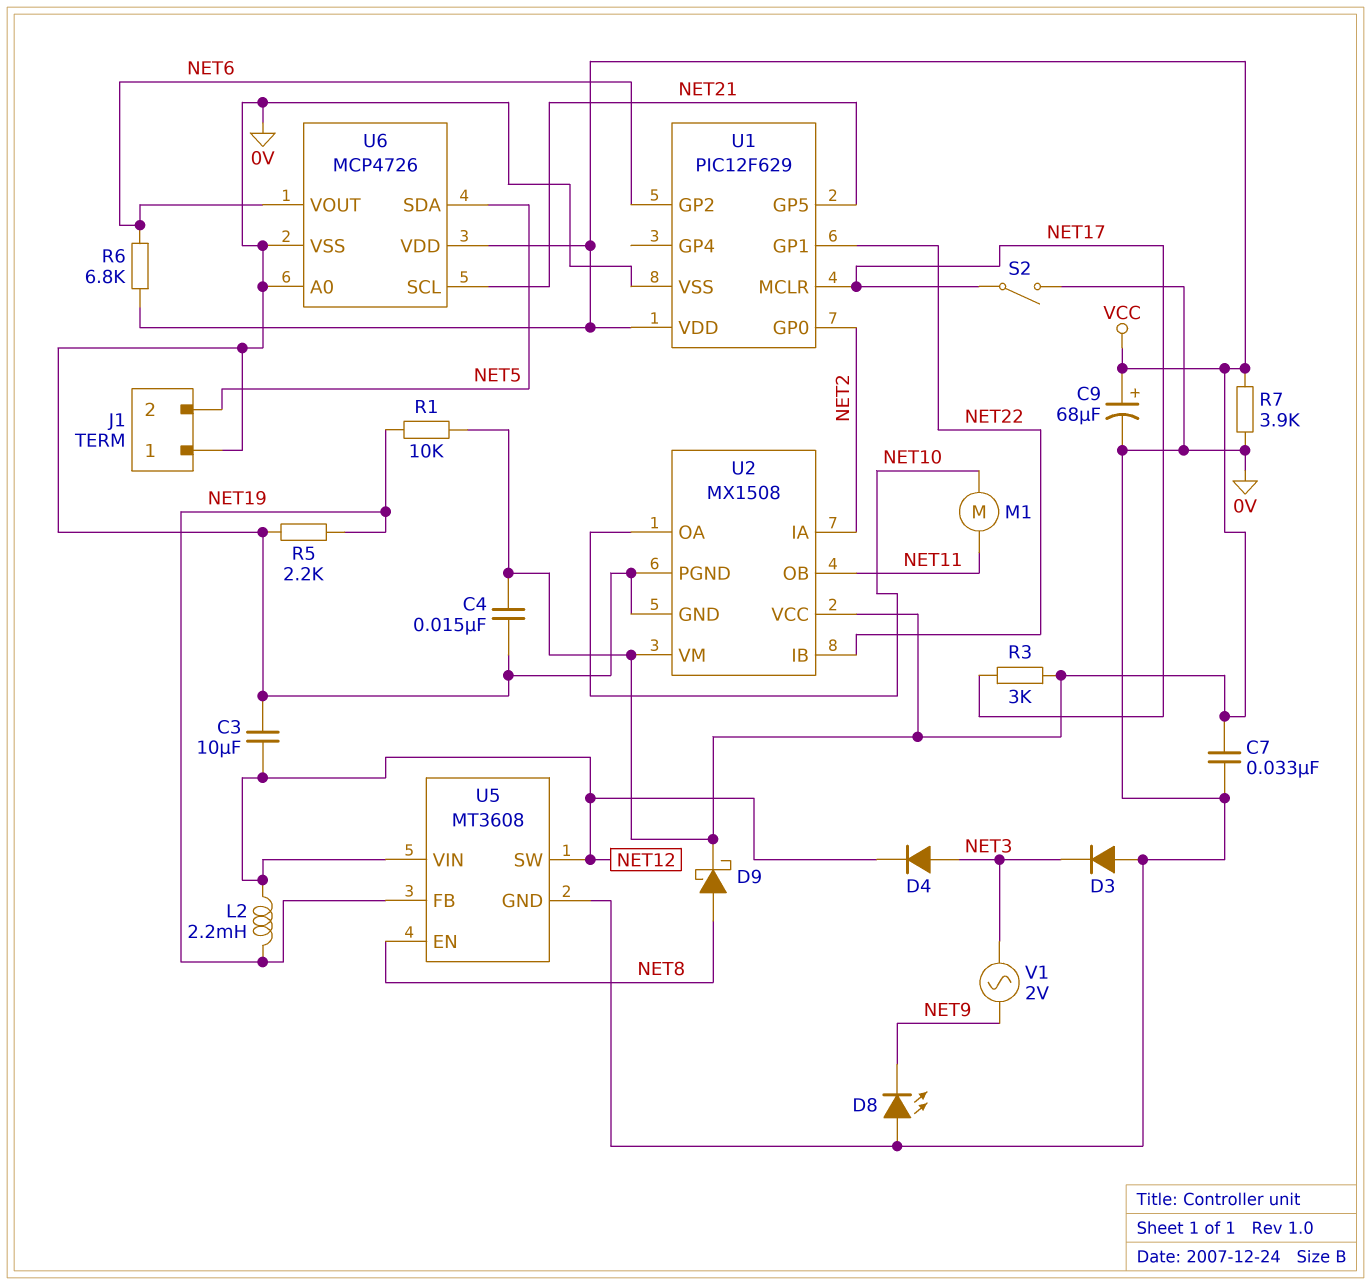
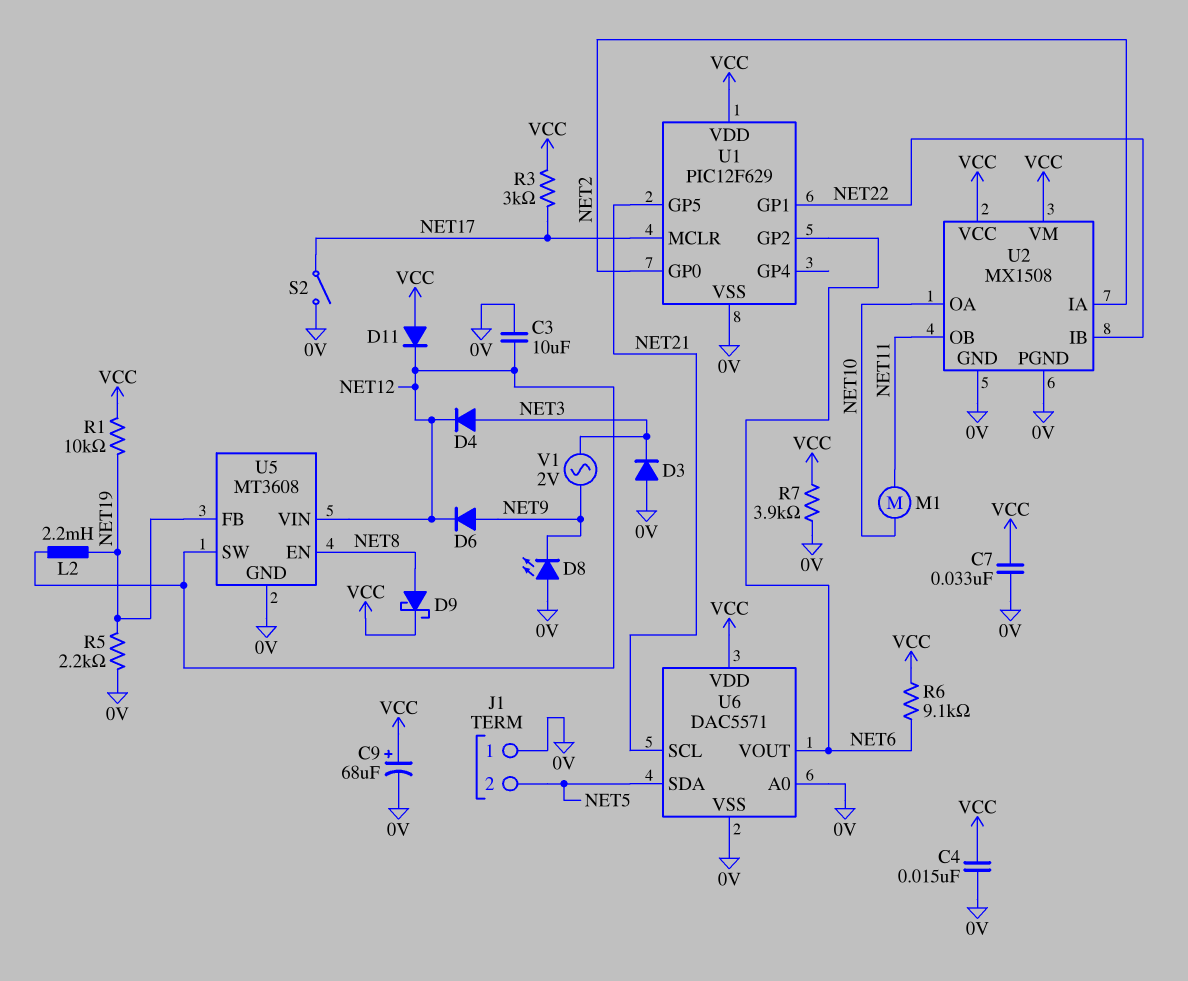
D6: none -> diode (A NET9, K NET12)
D11: none -> diode (A VCC, K NET12)
R6: 6.8k (NET6, VCC) -> 9.1k (NET6, VCC)
U6: MCP4726 -> DAC5571

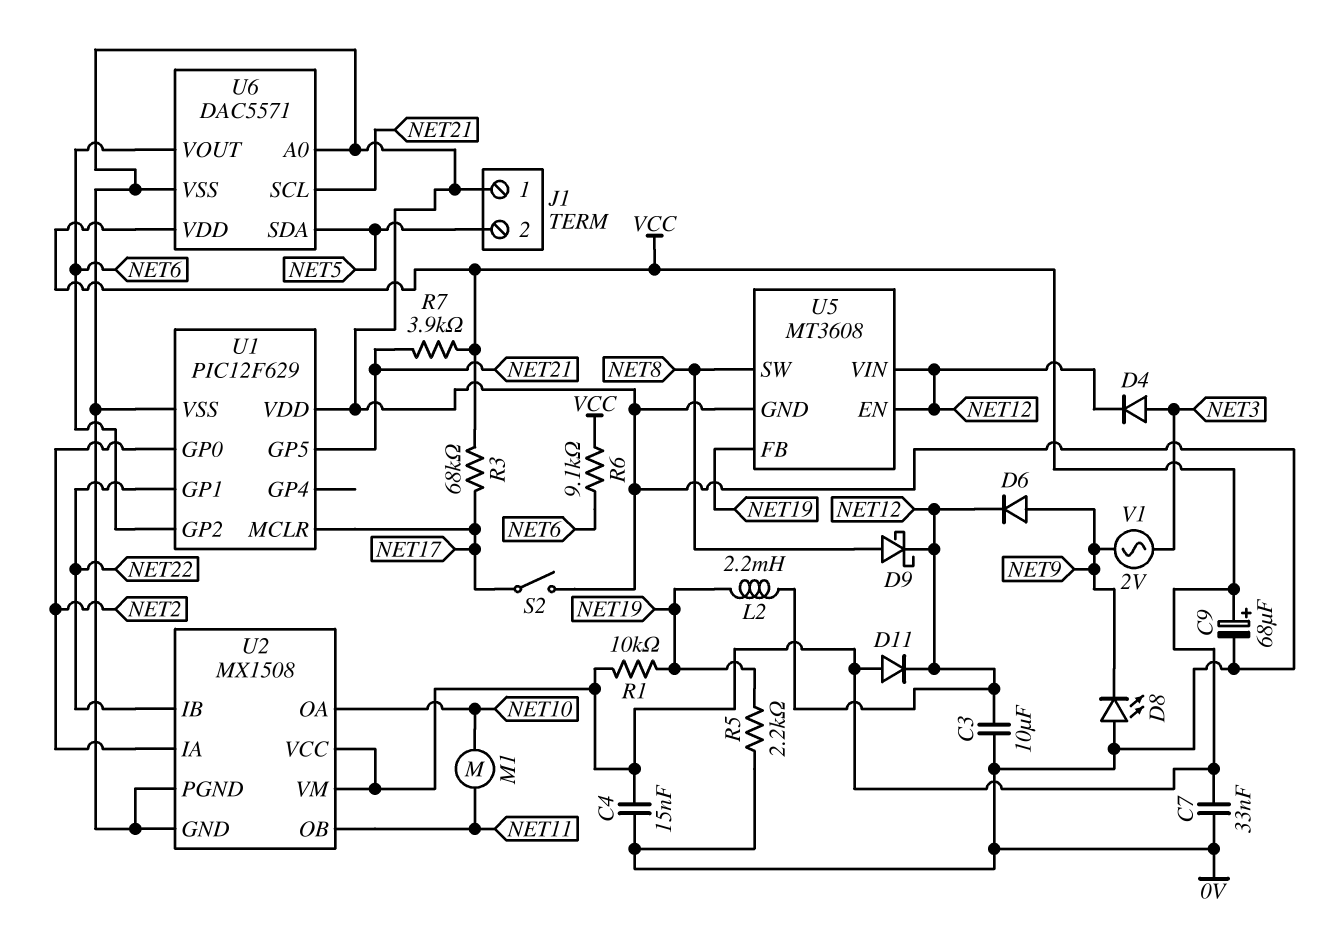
D3: diode (A 0V, K NET3) -> none
D9: schottky (A NET8, K VCC) -> schottky (A NET8, K NET12)
R3: 3k (NET17, VCC) -> 68k (NET17, VCC)
R7: 3.9k (0V, VCC) -> 3.9k (NET21, VCC)
U1 pin VDD: VCC -> 0V
U5 pin EN: NET8 -> NET12
U5 pin SW: NET12 -> NET8

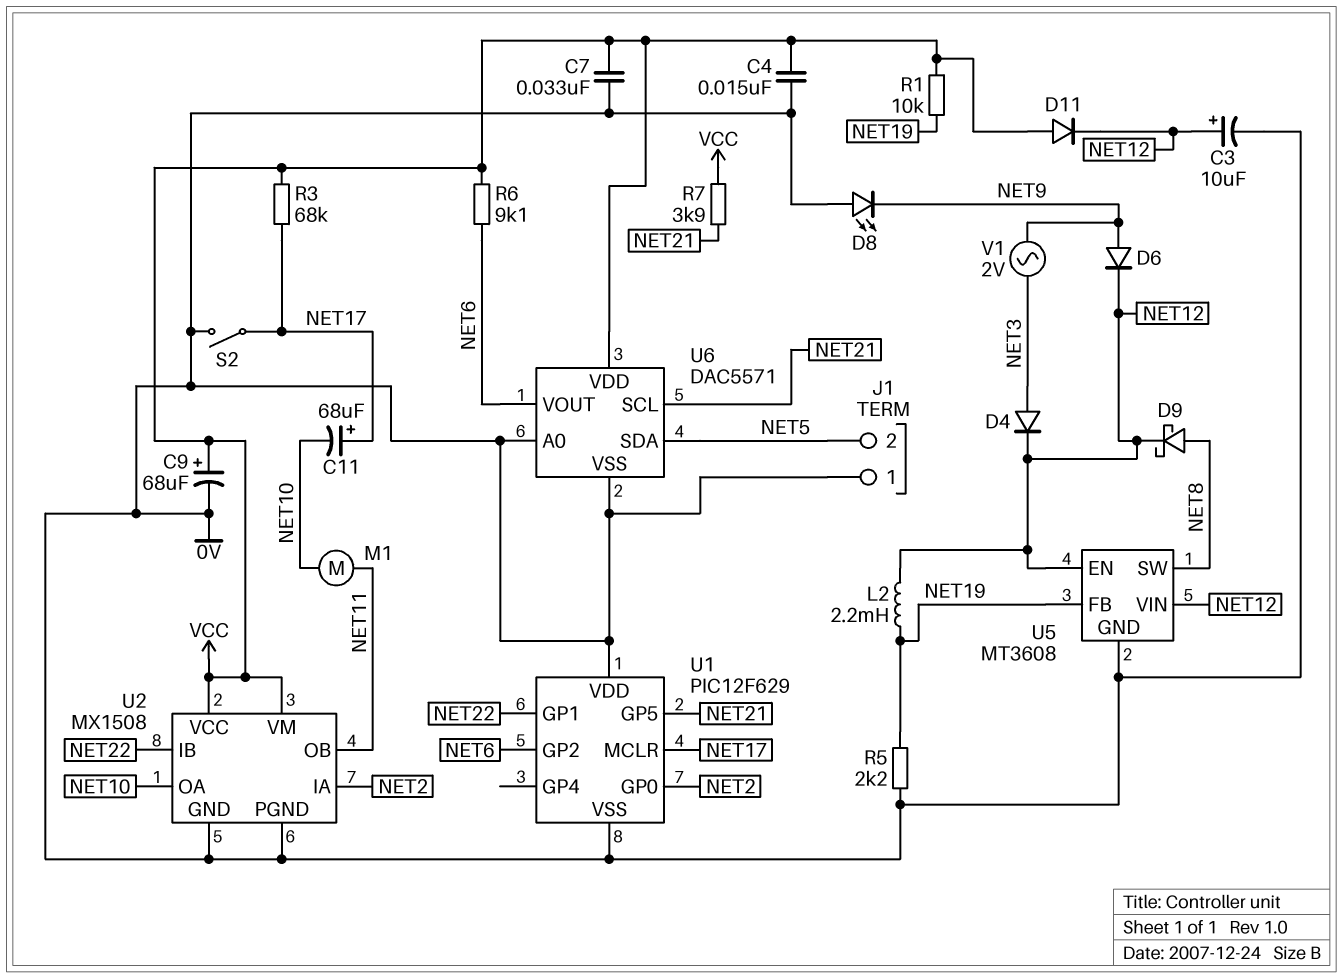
C3: 10uF (0V, NET12) -> 10uF (plus NET12, minus 0V)
C11: none -> 68uF (plus NET17, minus NET10)

